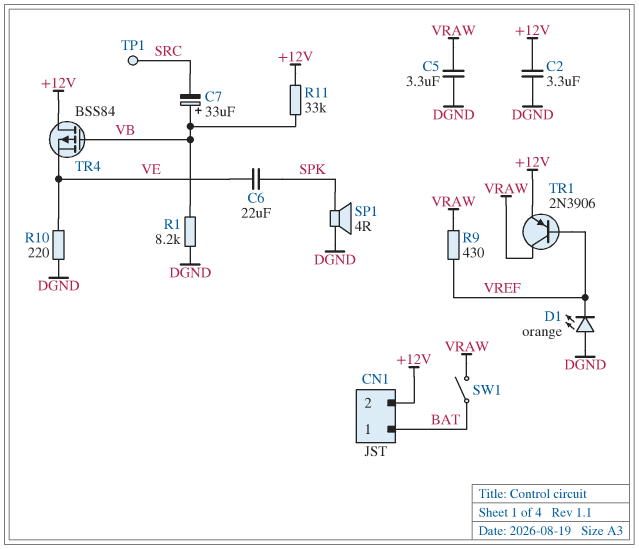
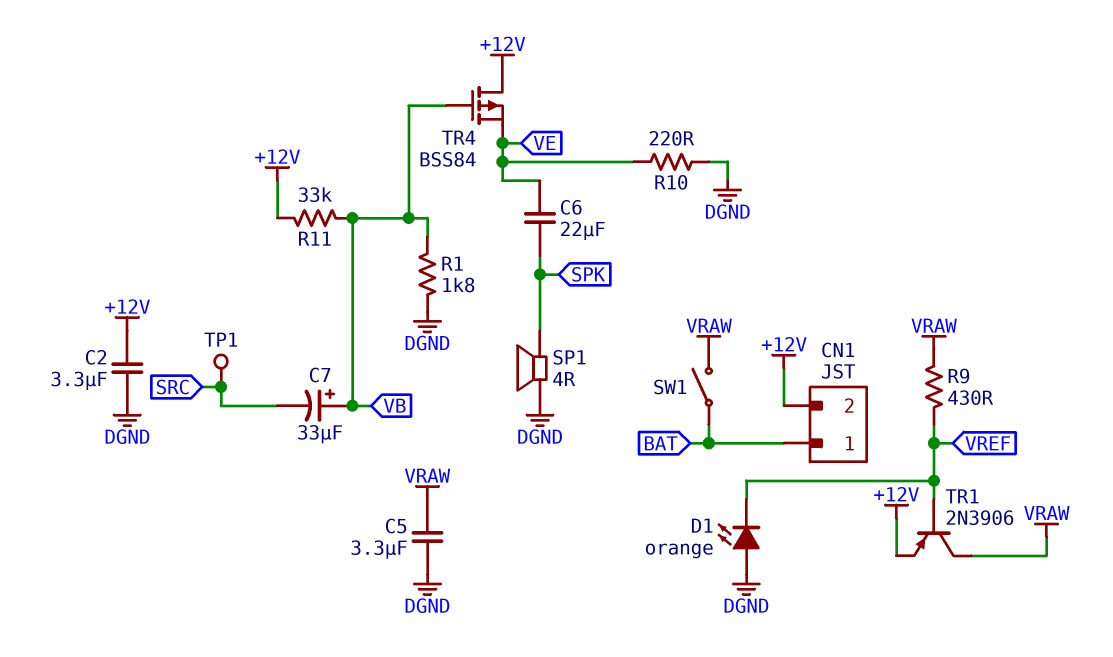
R1: 8.2k (DGND, VB) -> 1.8k (DGND, VB)

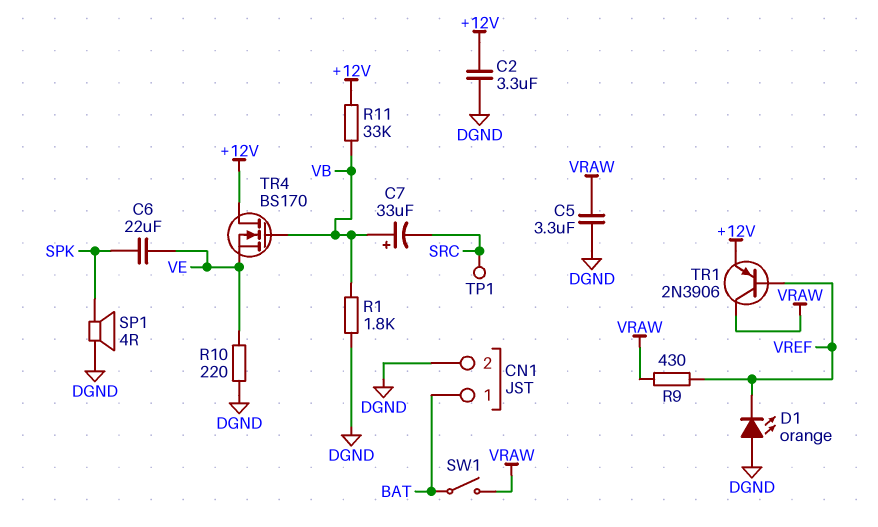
CN1 pin 2: +12V -> DGND
TR4: PMOS BSS84 (G VB, D +12V, S VE) -> NMOS BS170 (G VB, D +12V, S VE)

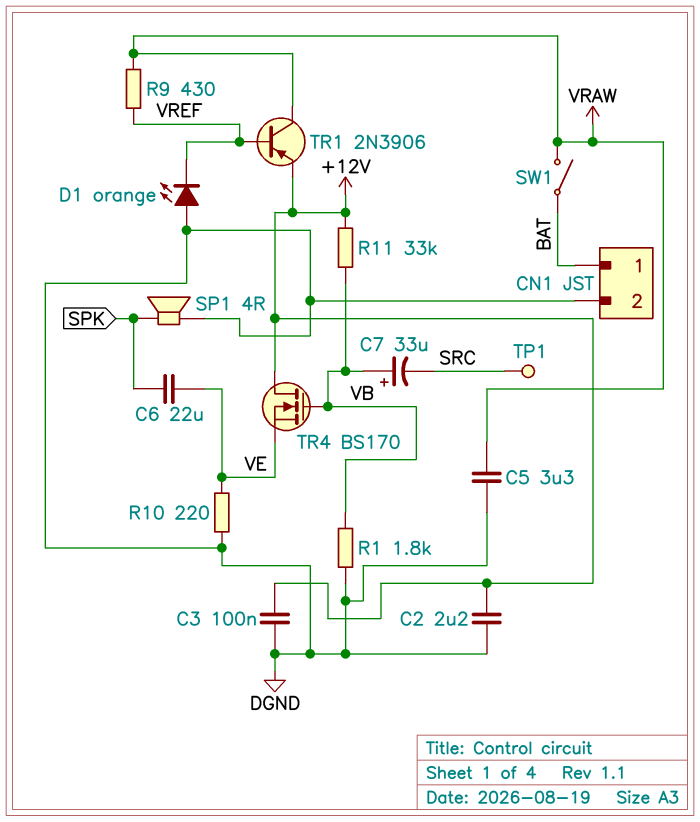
C2: 3.3uF (+12V, DGND) -> 2.2uF (+12V, DGND)
C3: none -> 100nF (+12V, DGND)

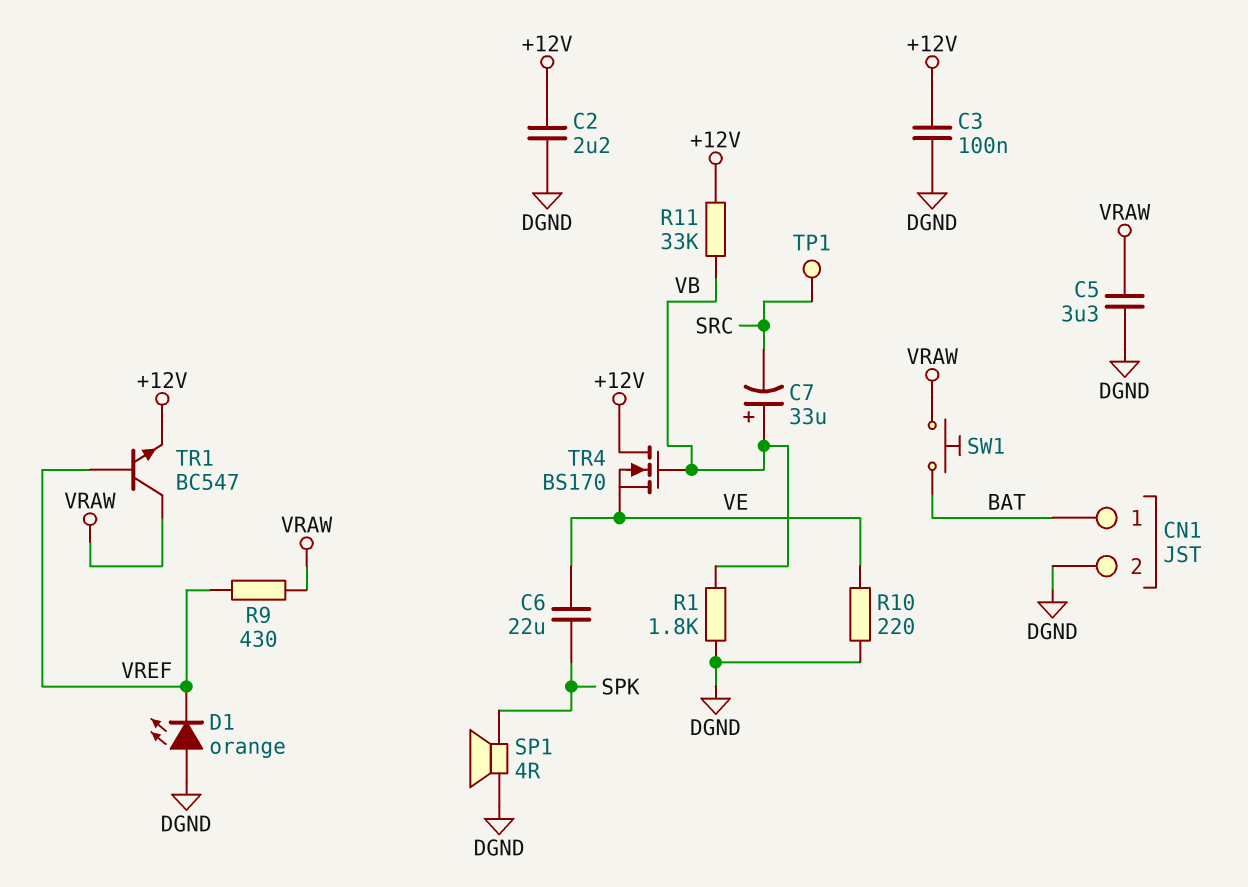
SW1: switch (BAT, VRAW) -> button (BAT, VRAW)
TR1: PNP 2N3906 (B VREF, C VRAW, E +12V) -> NPN BC547 (B VREF, C VRAW, E +12V)

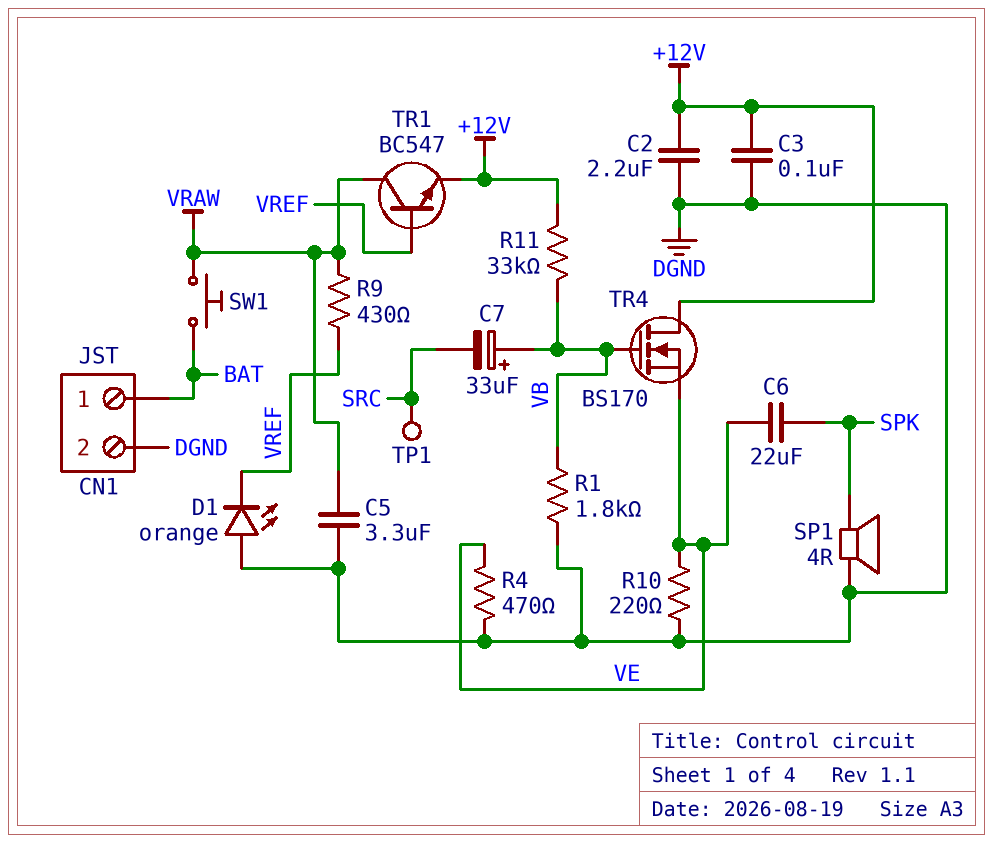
R4: none -> 470 (DGND, VE)

